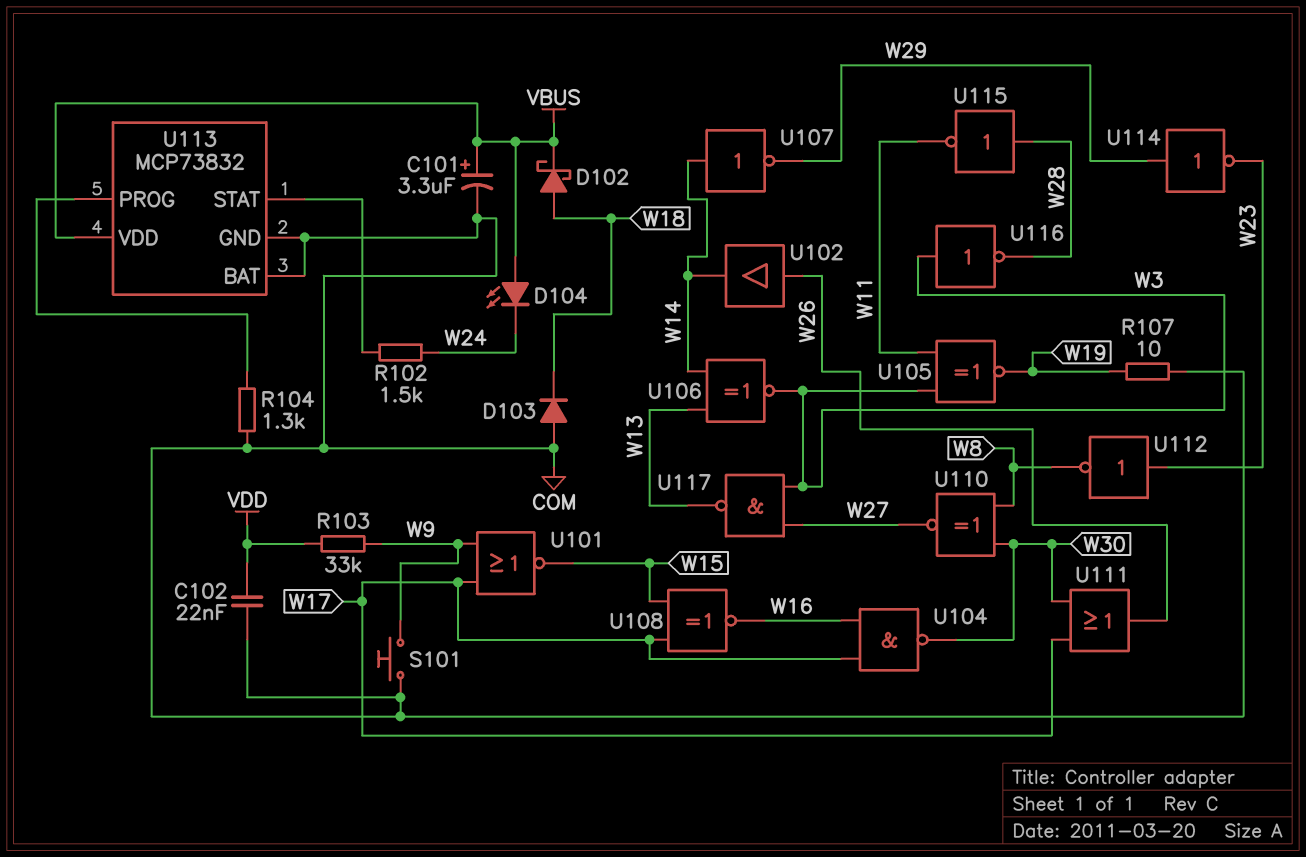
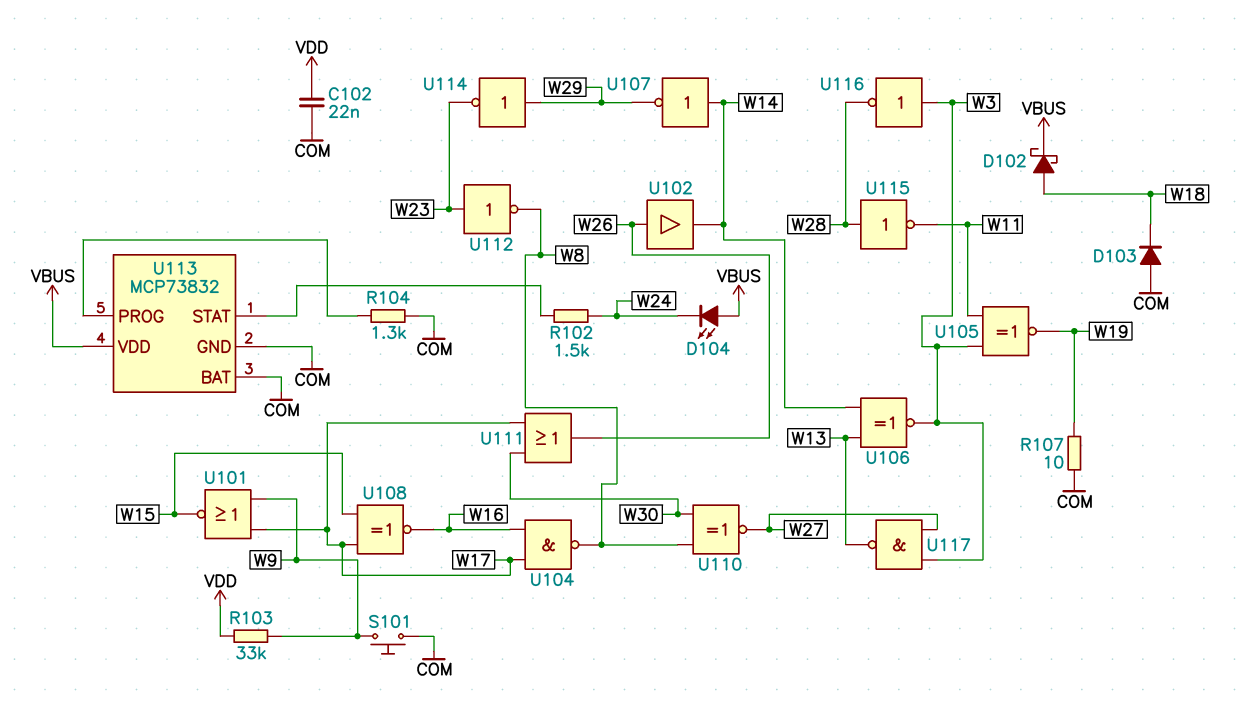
C101: 3.3uF (plus VBUS, minus COM) -> none
U104: NAND (in W16, in W17, out W30) -> NAND (in W16, in W17, out W8)

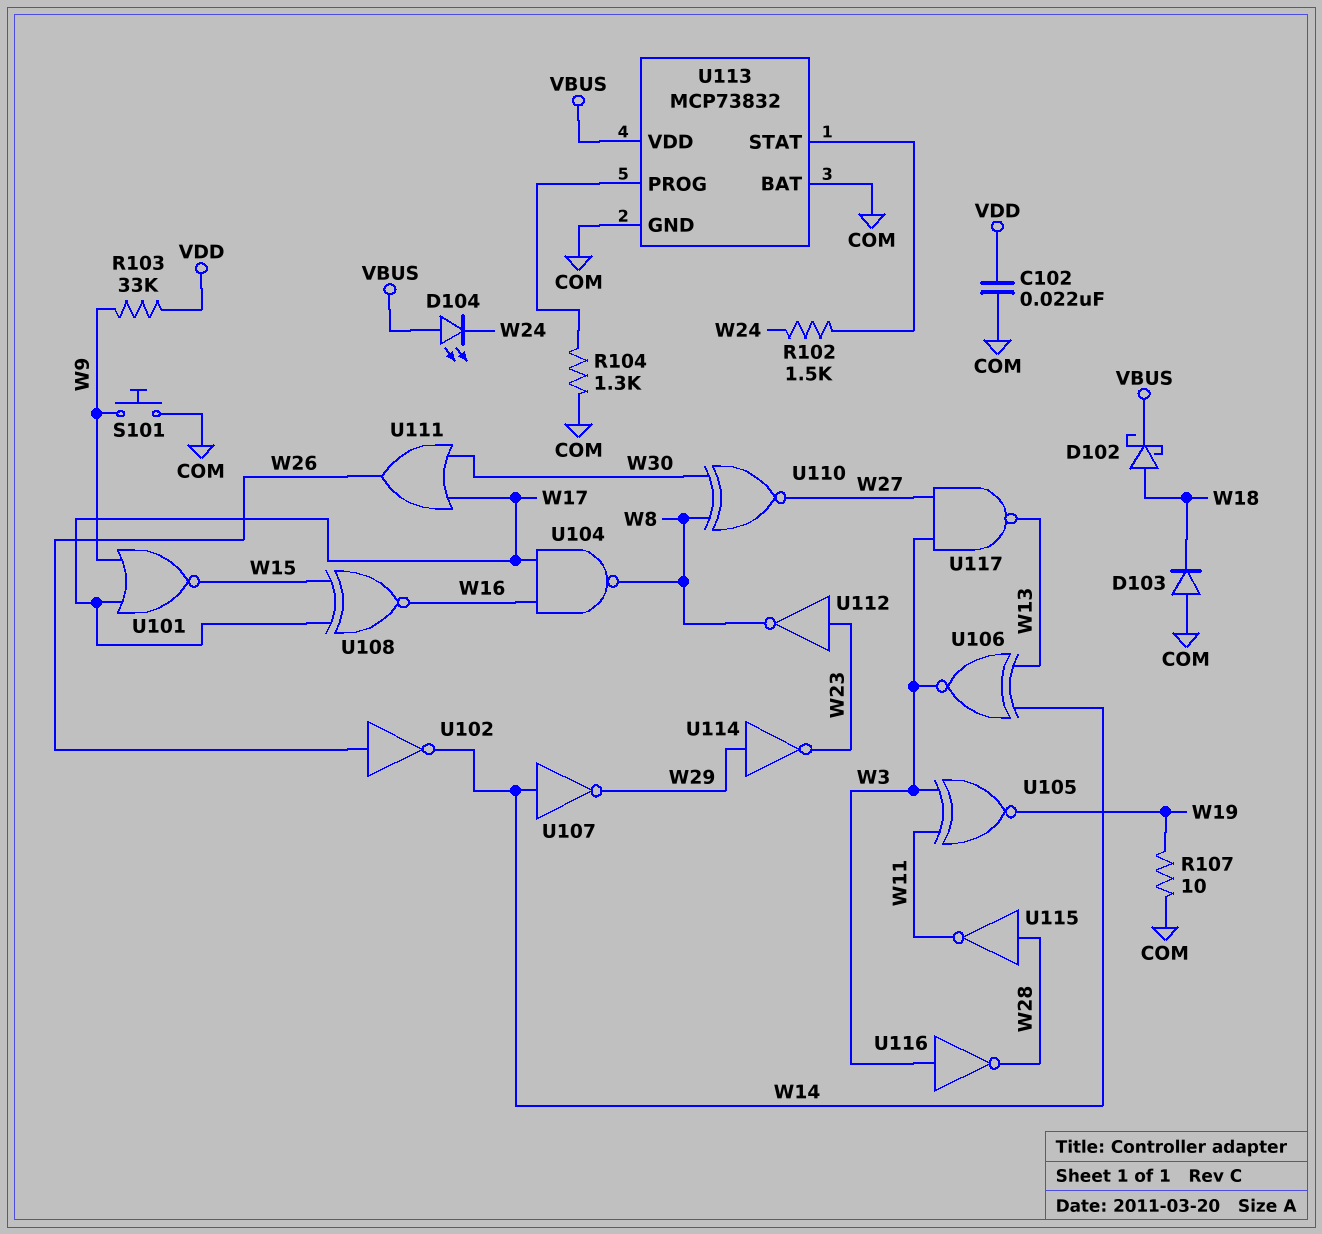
U102: buffer (in W26, out W14) -> NOT (in W26, out W14)

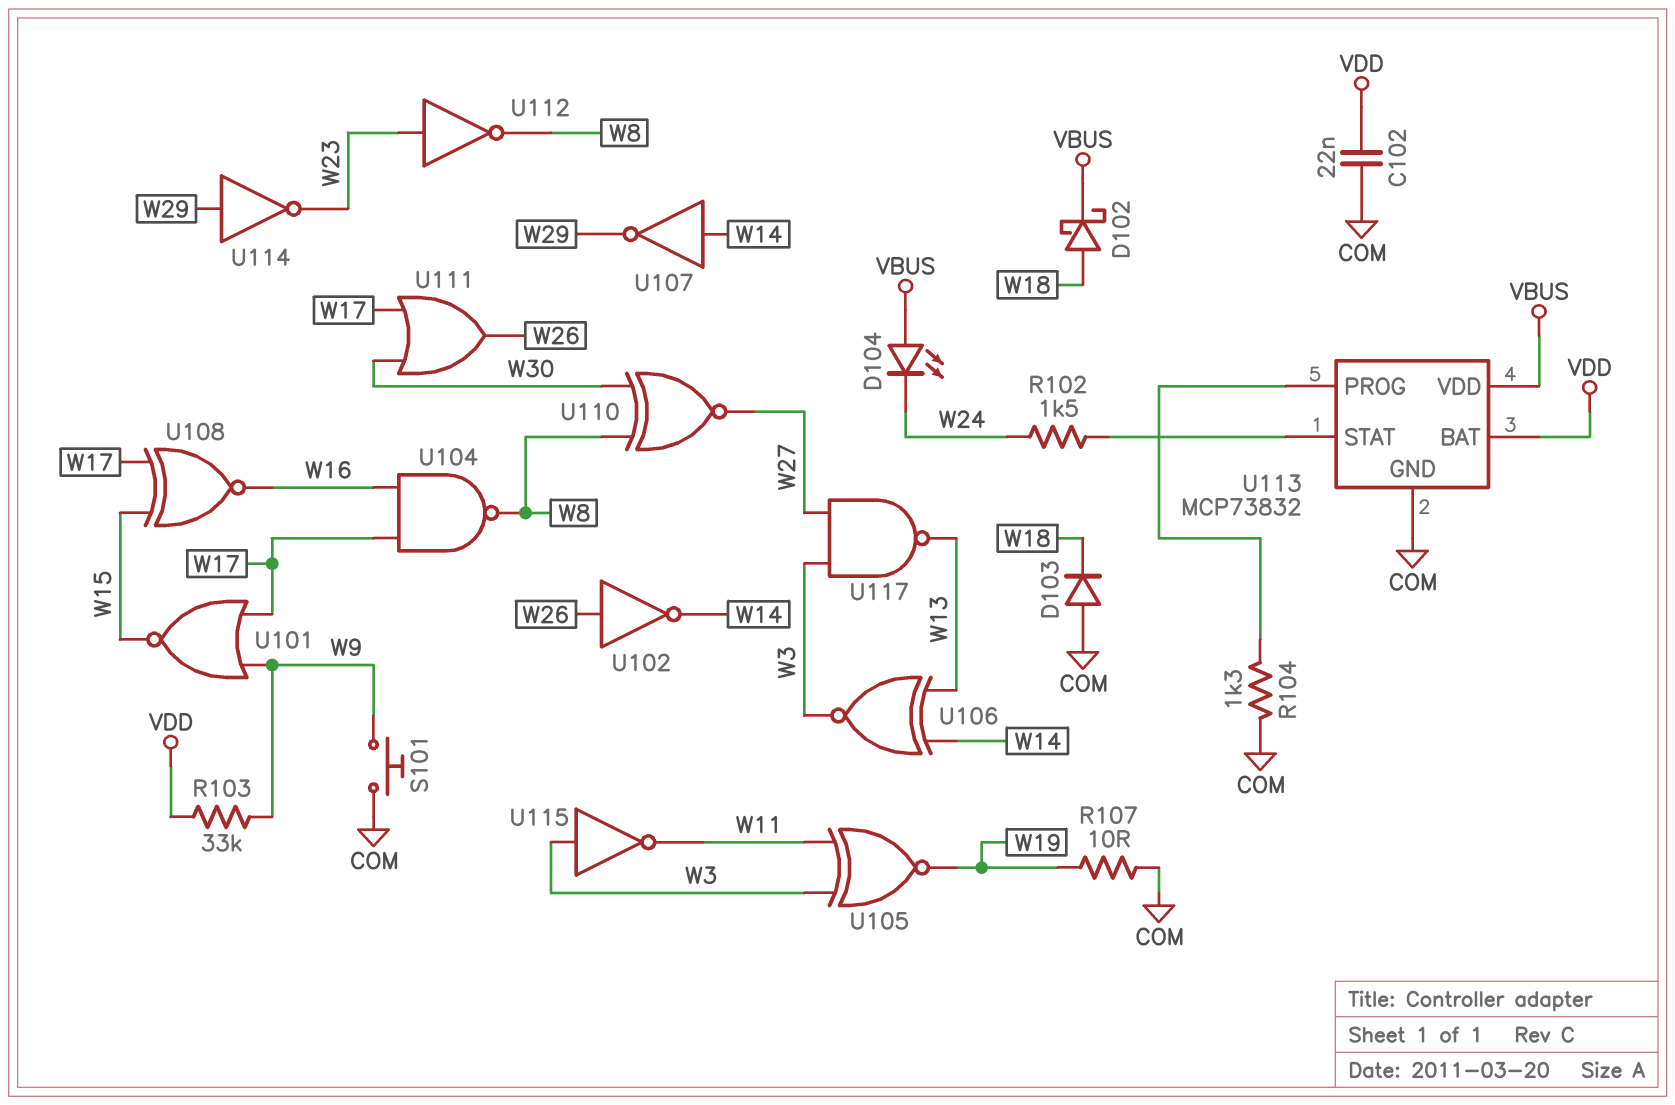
U113 pin BAT: COM -> VDD
U115: NOT (in W28, out W11) -> NOT (in W3, out W11)
U116: NOT (in W3, out W28) -> none

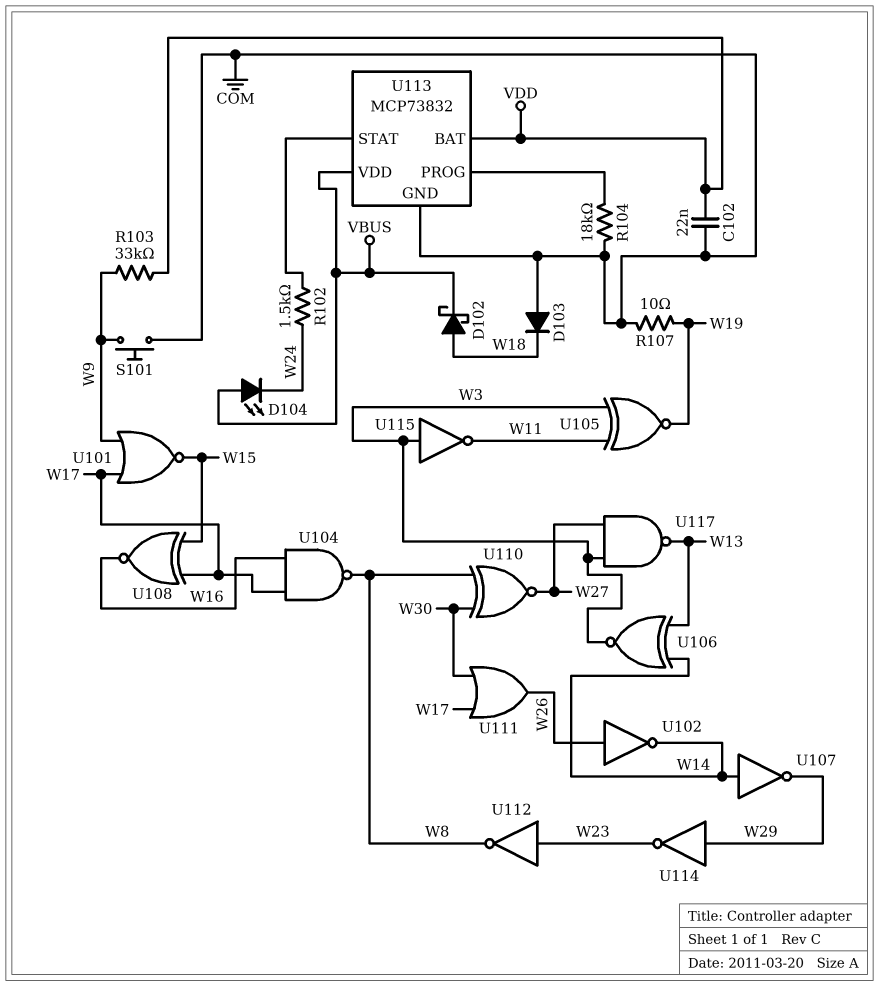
R104: 1.3k (COM, U113/PROG) -> 18k (COM, U113/PROG)

